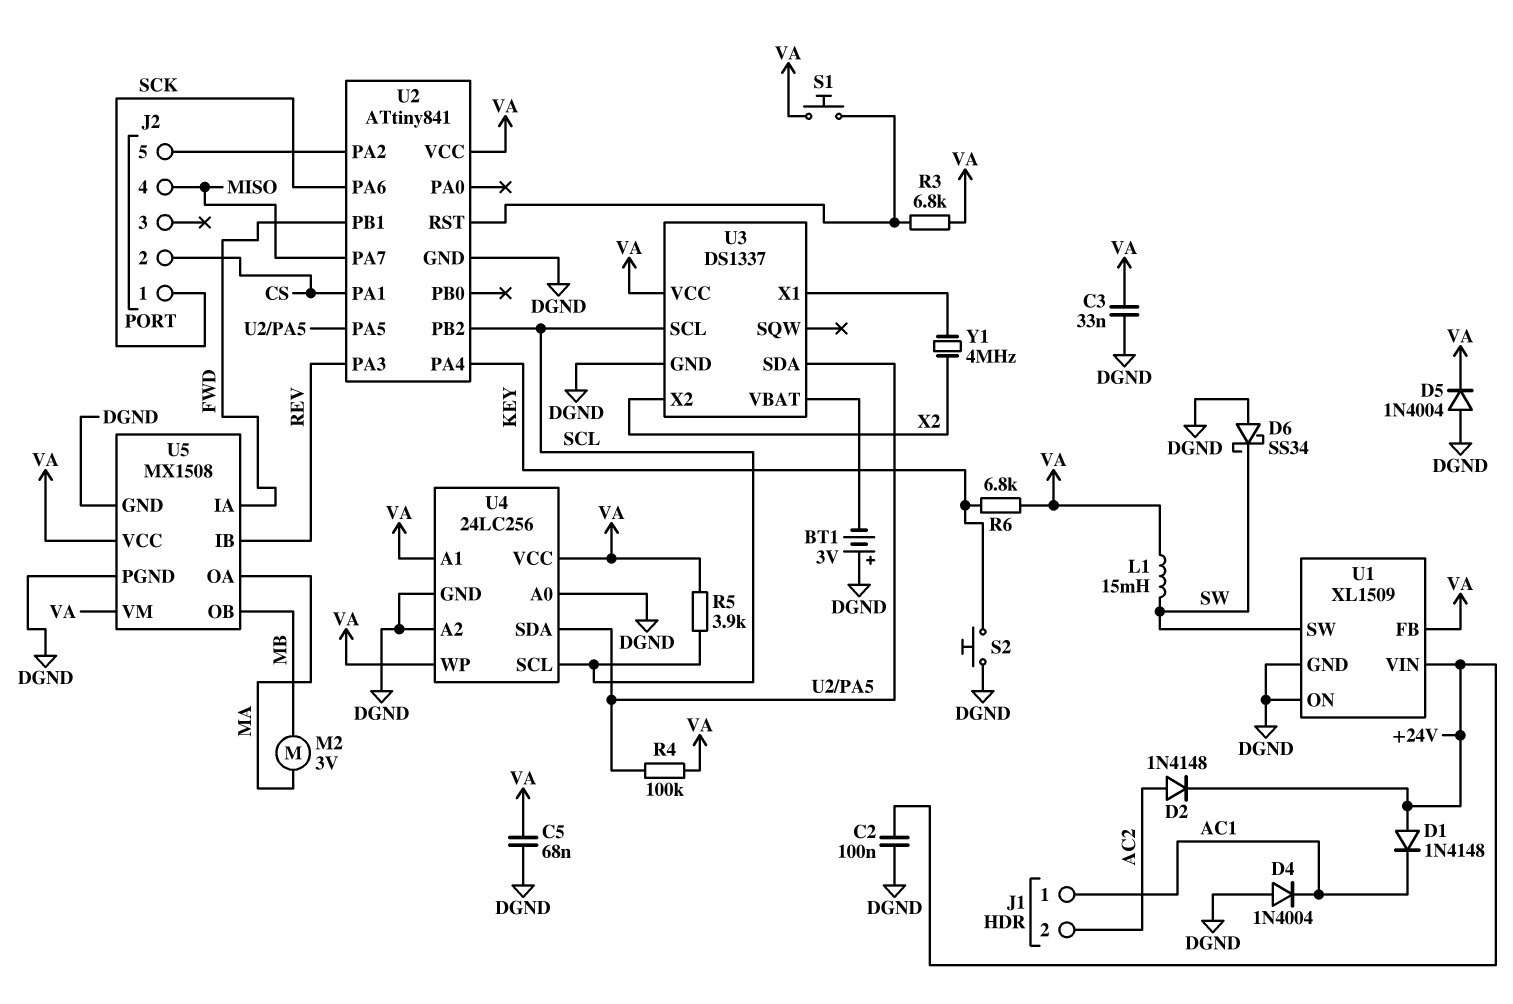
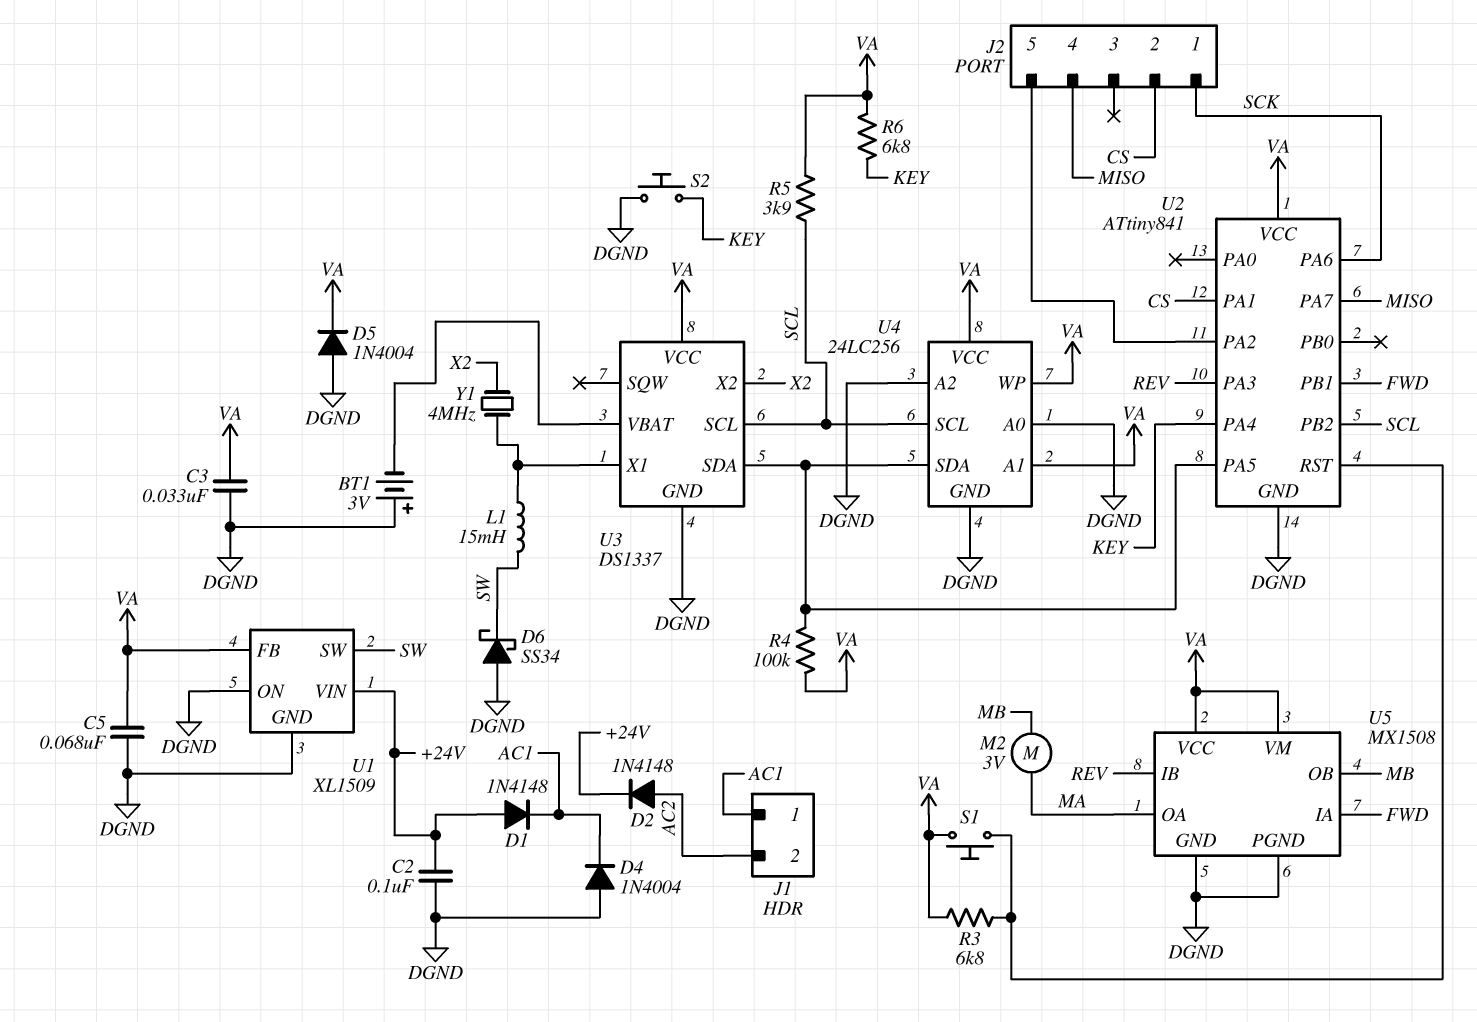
L1: 15mH (SW, VA) -> 15mH (SW, U3/X1)

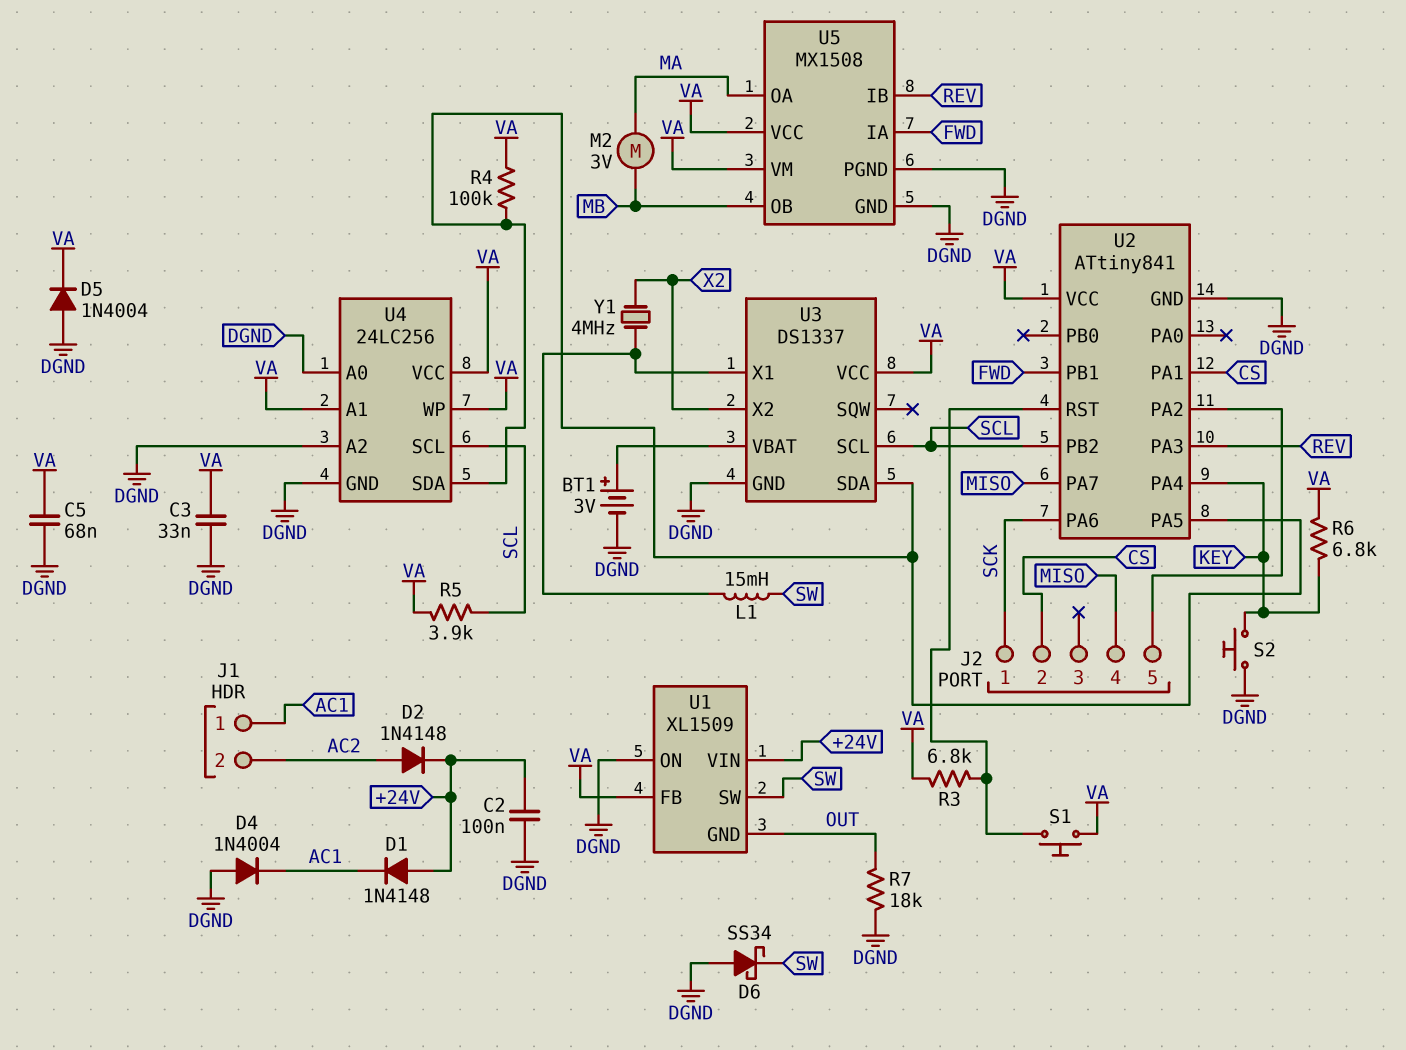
BT1: 3V (plus DGND, minus U3/VBAT) -> 3V (plus U3/VBAT, minus DGND)
R7: none -> 18k (DGND, OUT)
U1 pin GND: DGND -> OUT

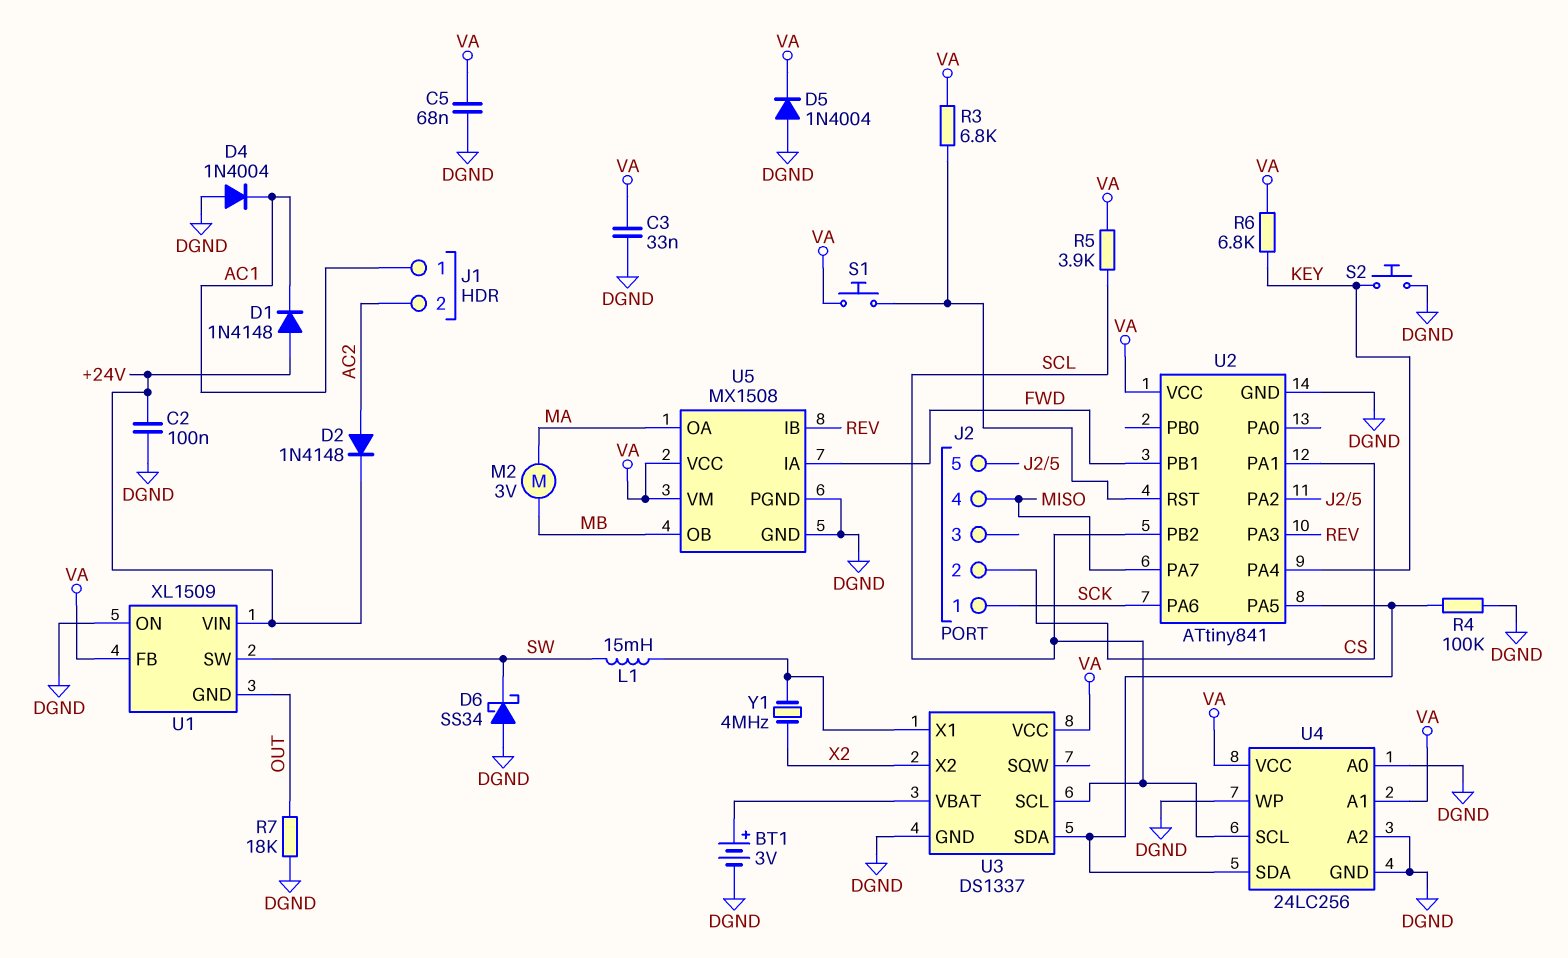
R4: 100k (U2/PA5, VA) -> 100k (DGND, U2/PA5)
U4 pin WP: VA -> DGND

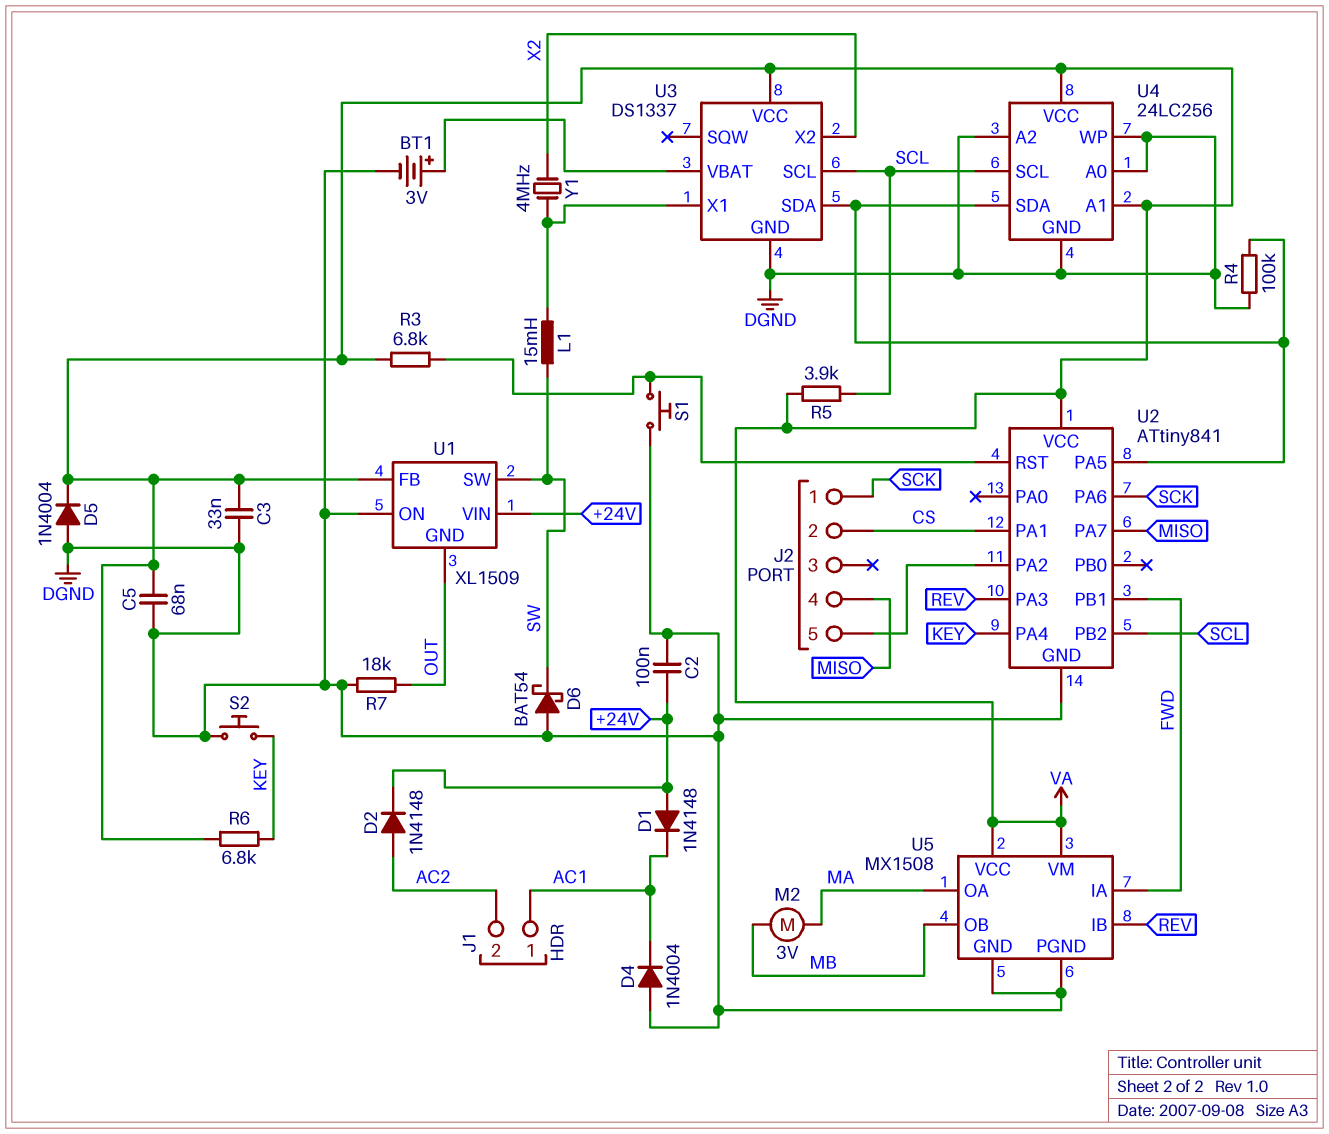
D6: schottky SS34 (A DGND, K SW) -> schottky BAT54 (A DGND, K SW)
S1: button (U2/RST, VA) -> button (DGND, U2/RST)

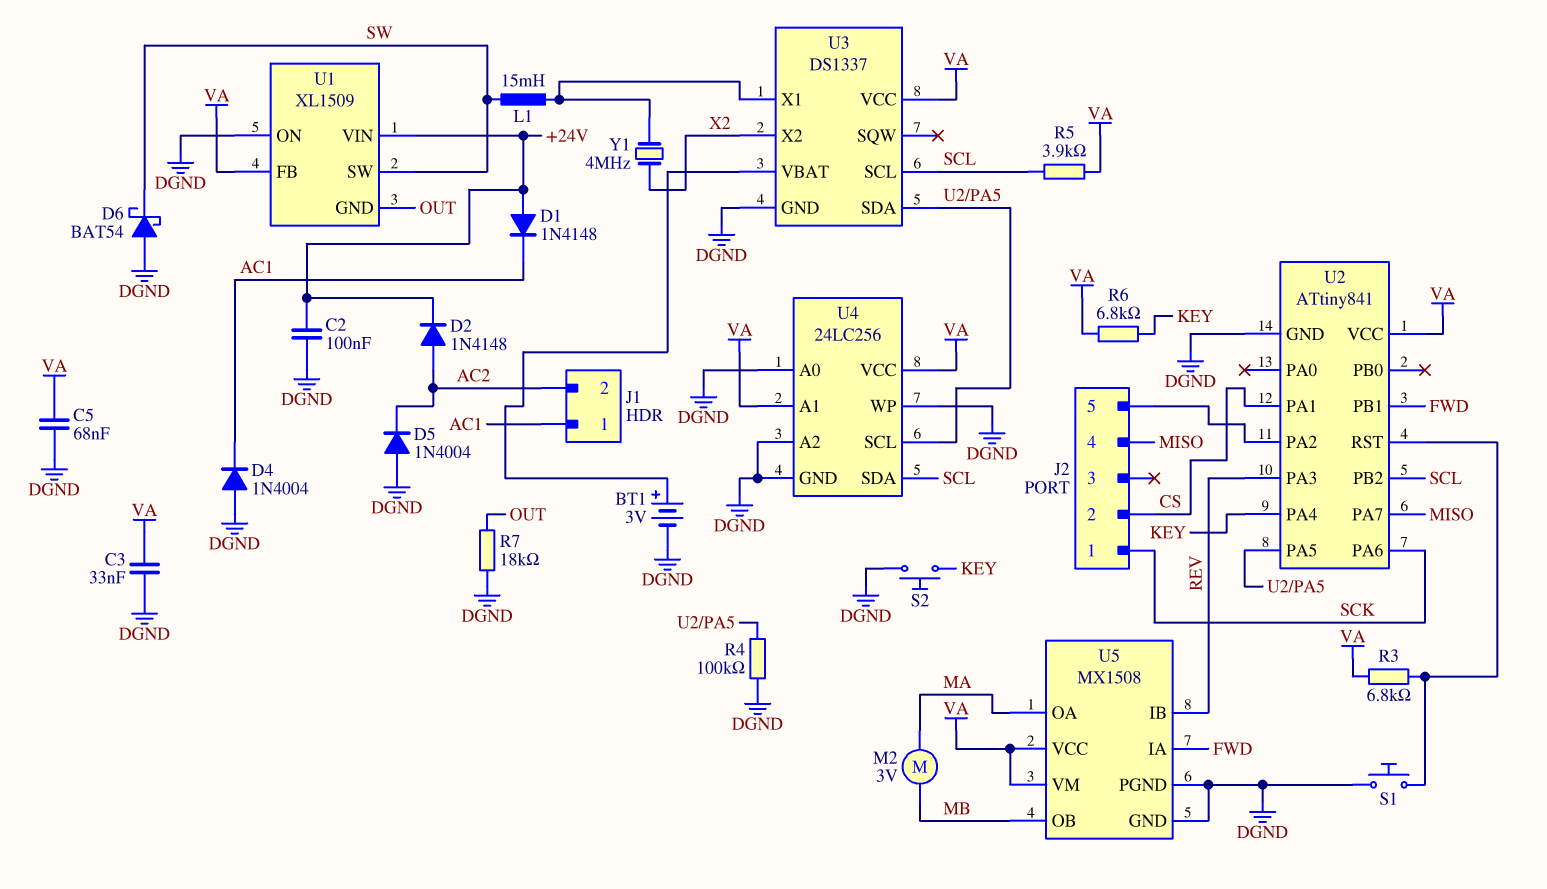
D5: diode 1N4004 (A DGND, K VA) -> diode 1N4004 (A DGND, K AC2)
U4 pin SCL: SCL -> U2/PA5
U4 pin SDA: U2/PA5 -> SCL

